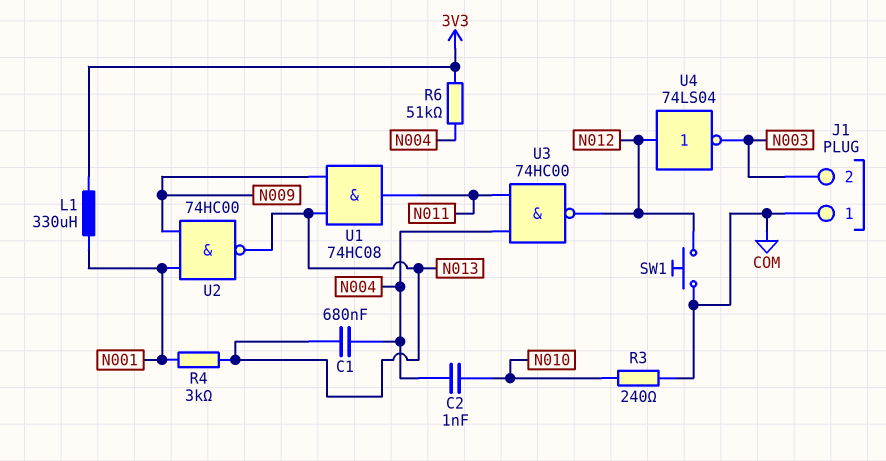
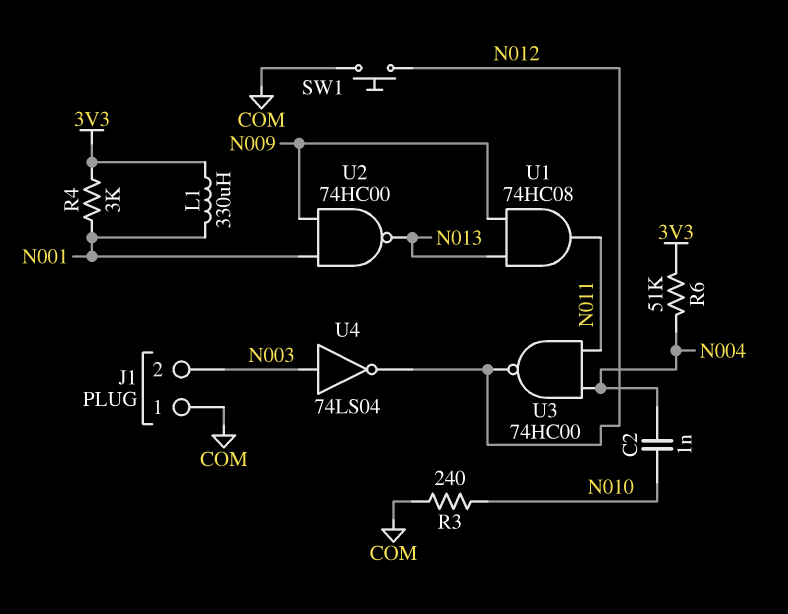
C1: 680nF (N004, N013) -> none
R4: 3k (N001, N013) -> 3k (3V3, N001)
U4: NOT 74LS04 (in N012, out N003) -> NOT 74LS04 (in N003, out N012)

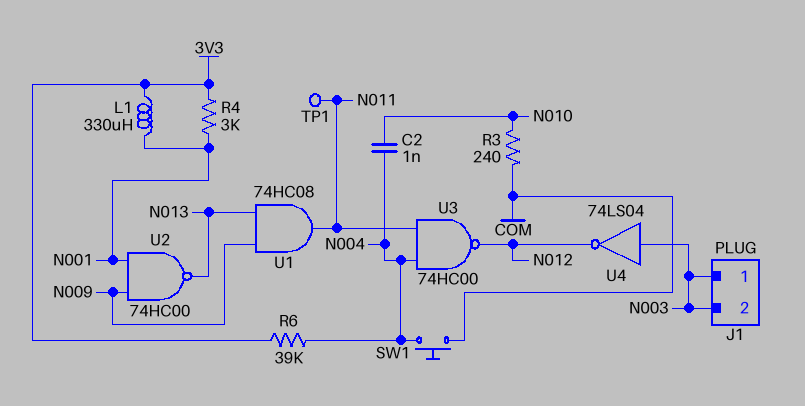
J1 pin 1: COM -> N003
R6: 51k (3V3, N004) -> 39k (3V3, N004)
SW1: button (COM, N012) -> button (COM, N004)
TP1: none -> test point (N011)

